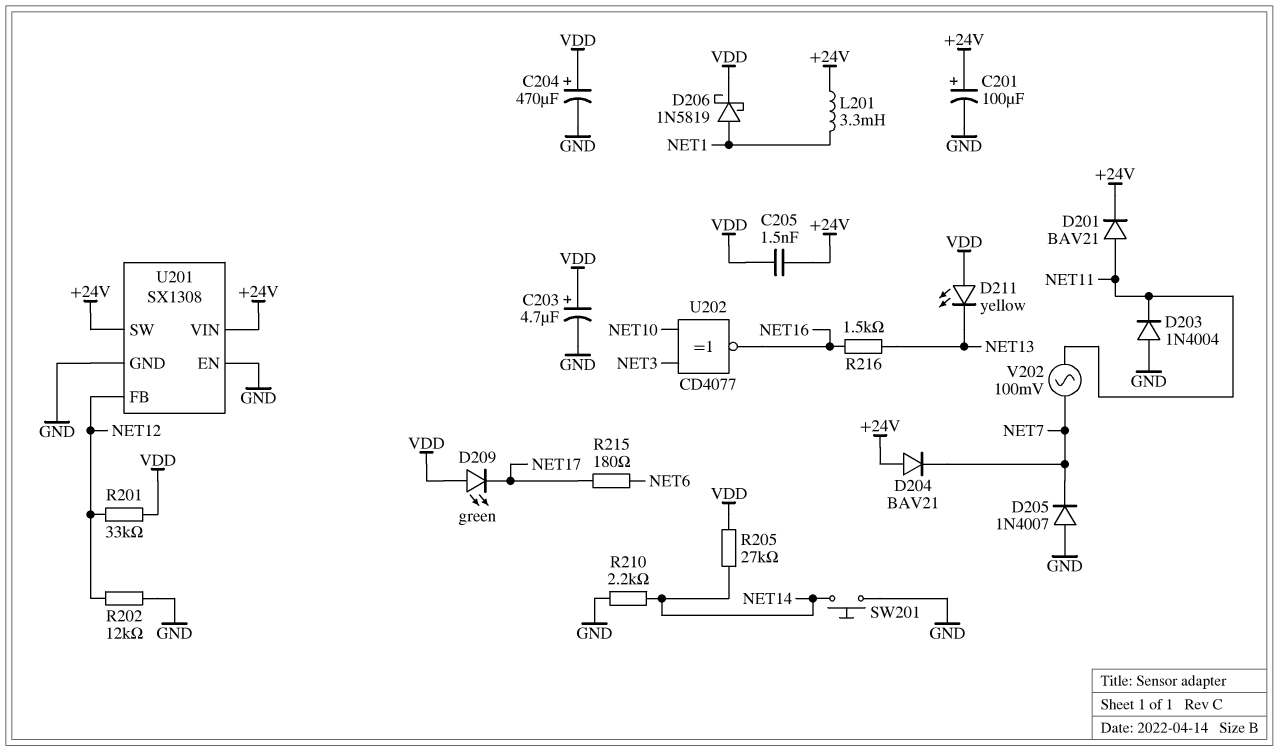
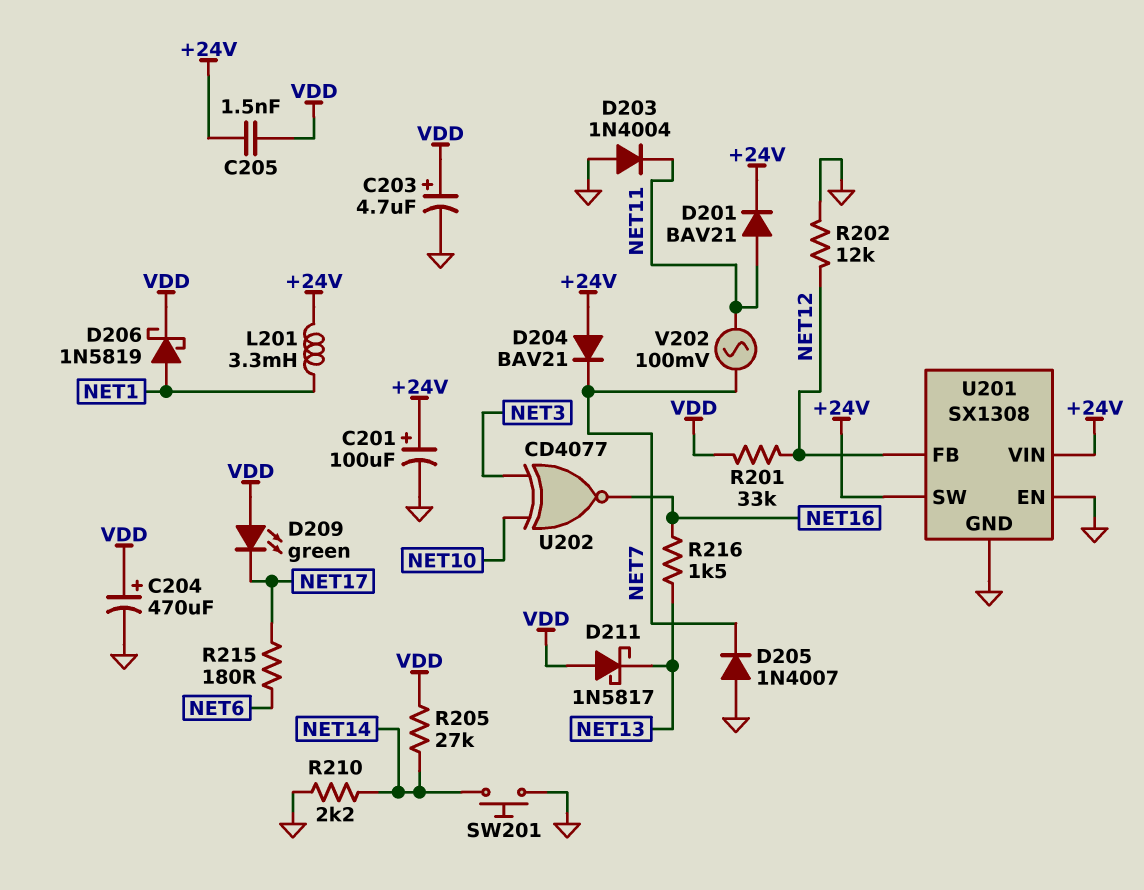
D211: LED yellow (A VDD, K NET13) -> schottky 1N5817 (A VDD, K NET13)

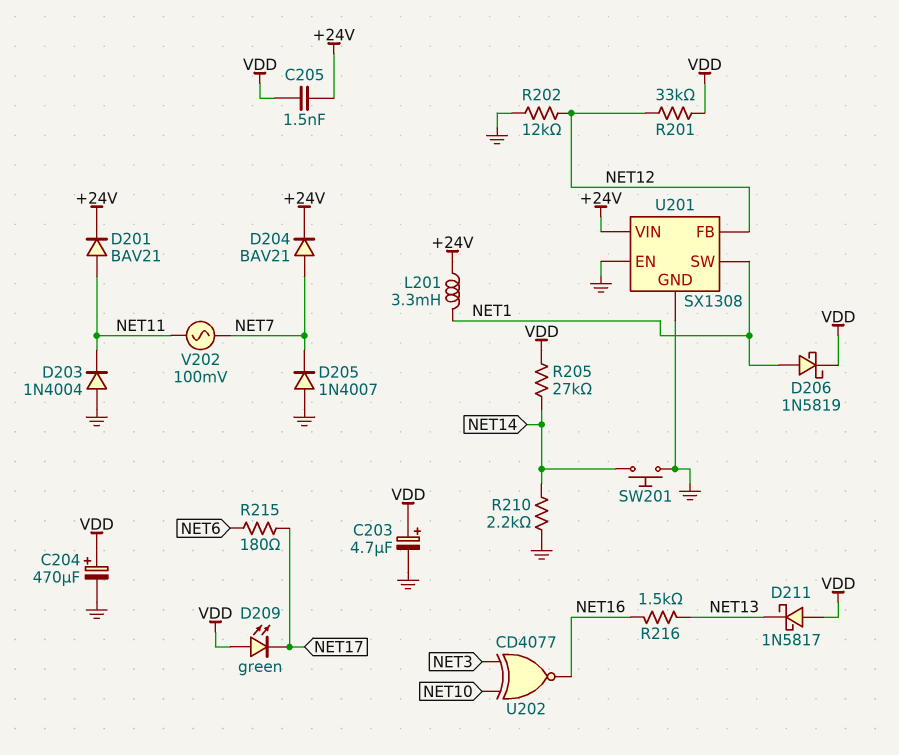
C201: 100uF (plus +24V, minus GND) -> none
D204: diode BAV21 (A +24V, K NET7) -> diode BAV21 (A NET7, K +24V)
U201 pin SW: +24V -> NET1

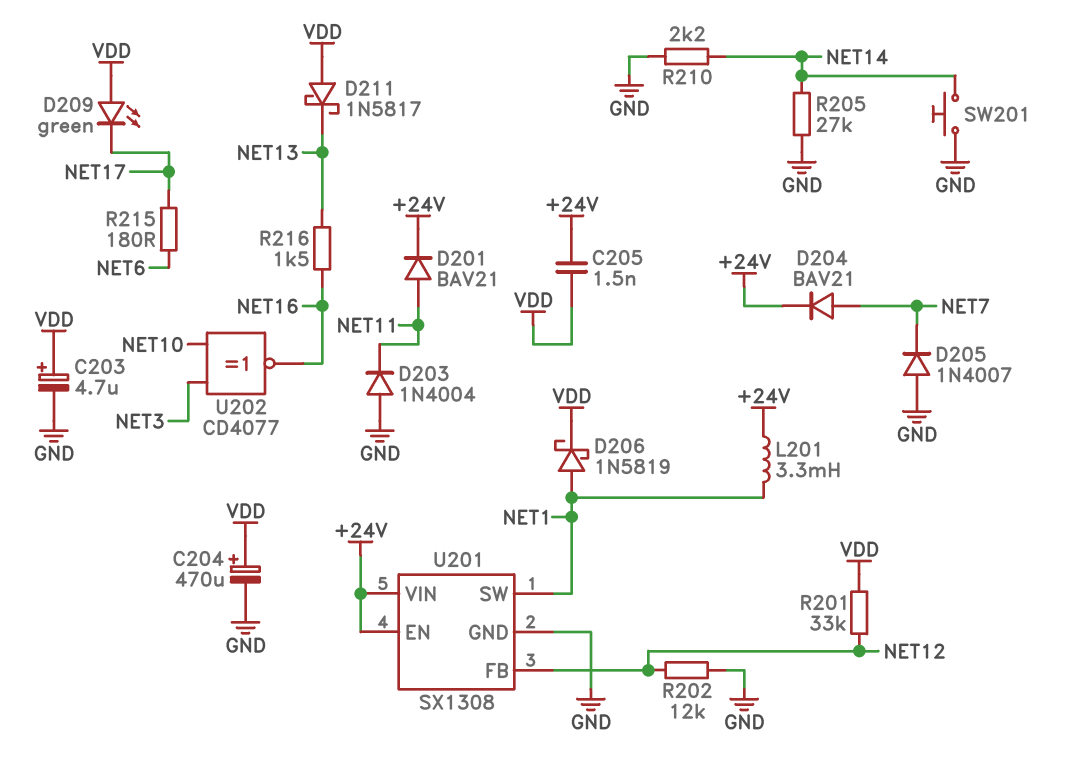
R205: 27k (NET14, VDD) -> 27k (GND, NET14)
U201 pin EN: GND -> +24V
V202: AC 100mV (NET7, NET11) -> none

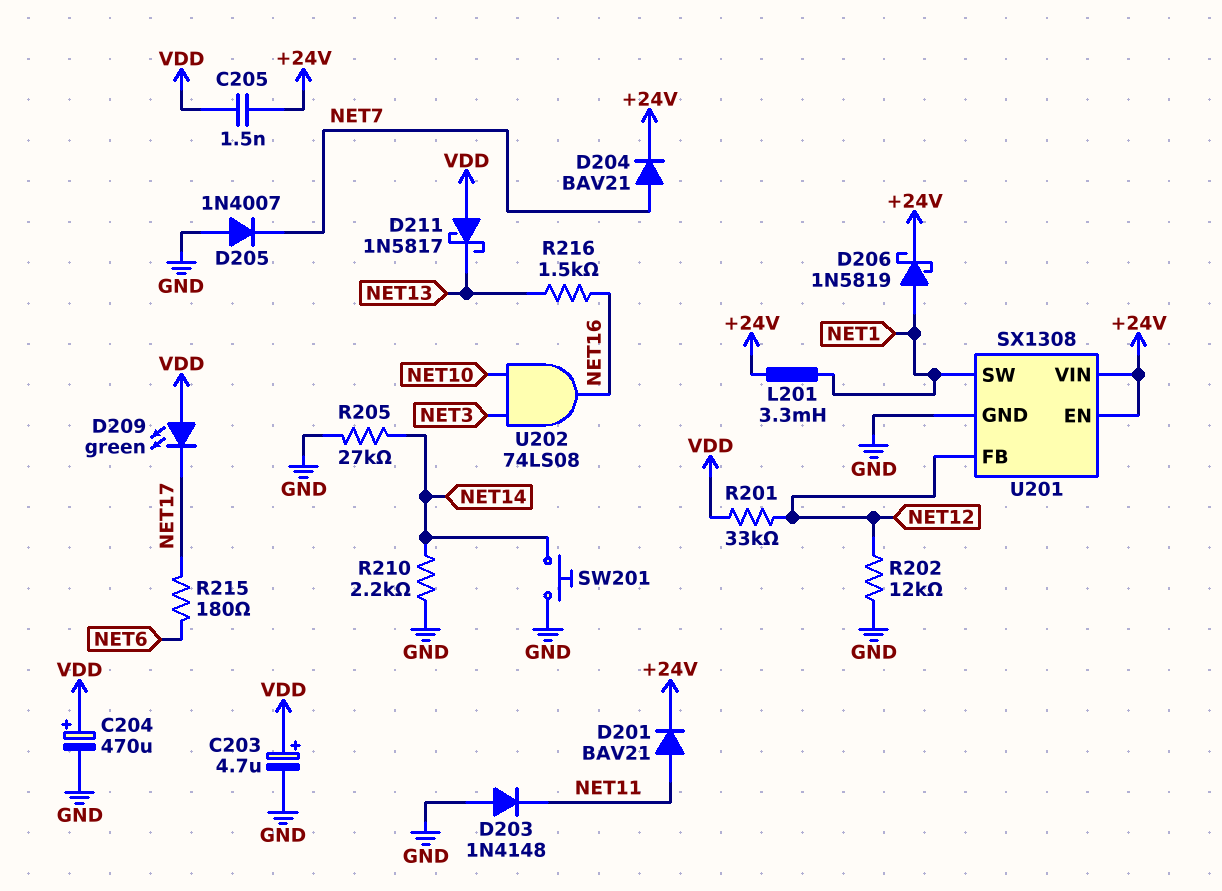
D203: diode 1N4004 (A GND, K NET11) -> diode 1N4148 (A GND, K NET11)
D206: schottky 1N5819 (A NET1, K VDD) -> schottky 1N5819 (A NET1, K +24V)
U202: XNOR CD4077 (in NET3, in NET10, out NET16) -> AND 74LS08 (in NET3, in NET10, out NET16)

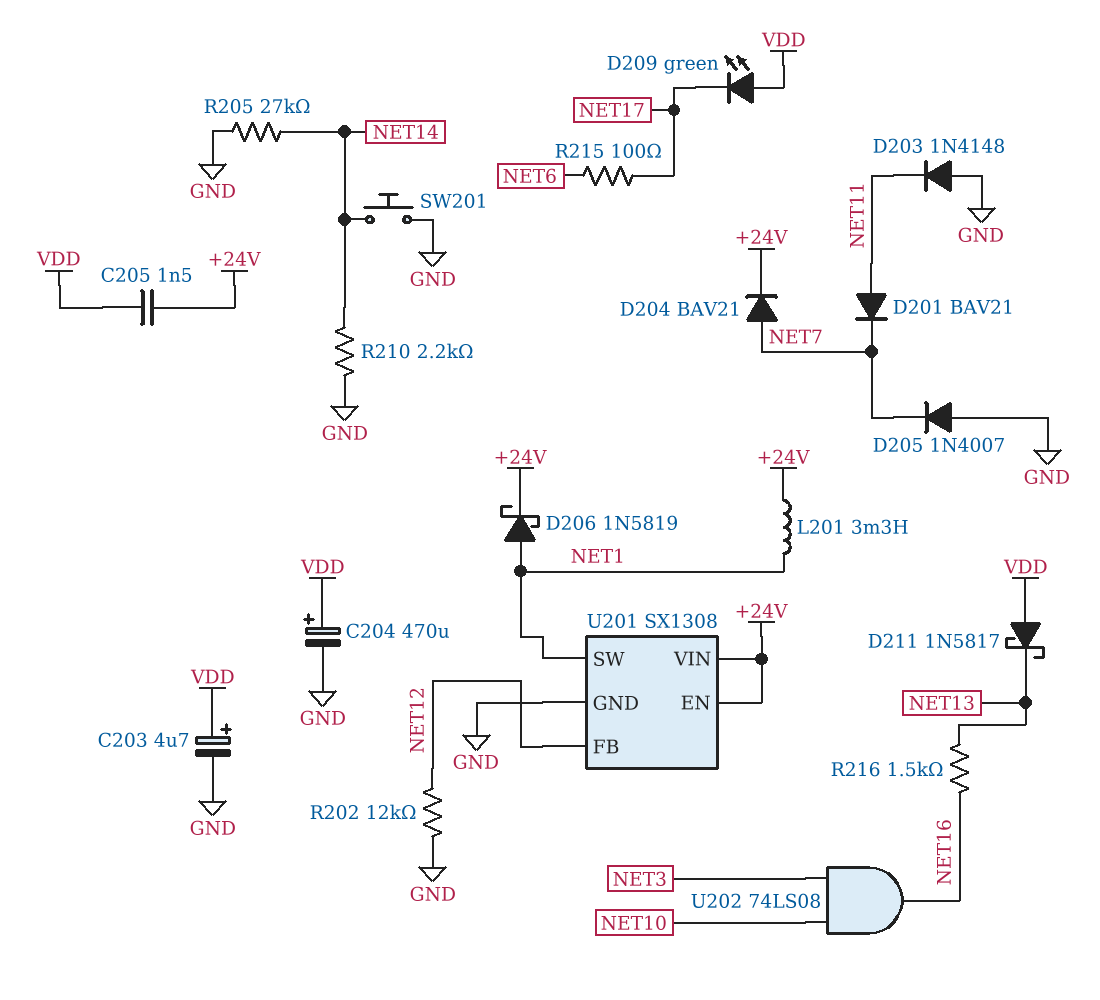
D201: diode BAV21 (A NET11, K +24V) -> diode BAV21 (A NET11, K NET7)
R201: 33k (NET12, VDD) -> none
R215: 180 (NET6, NET17) -> 100 (NET6, NET17)

